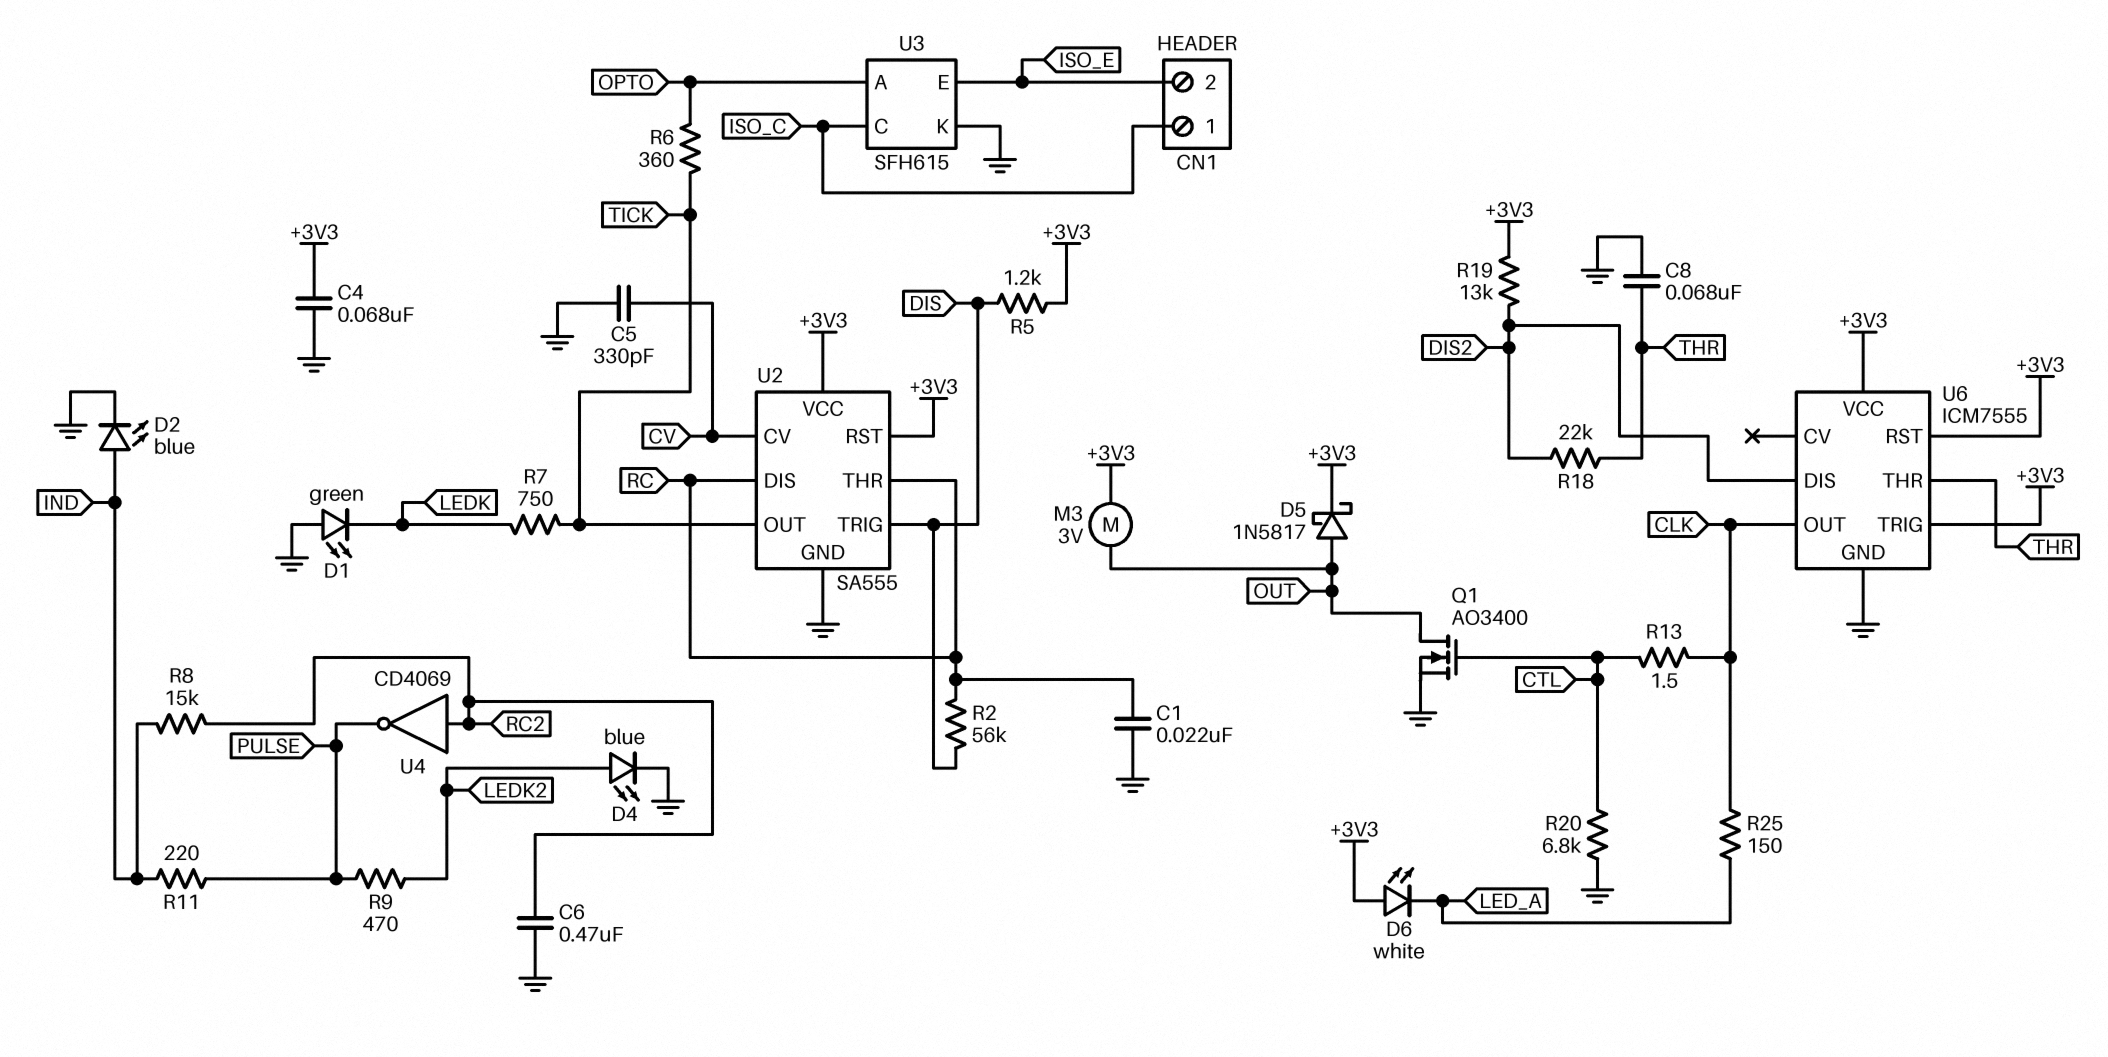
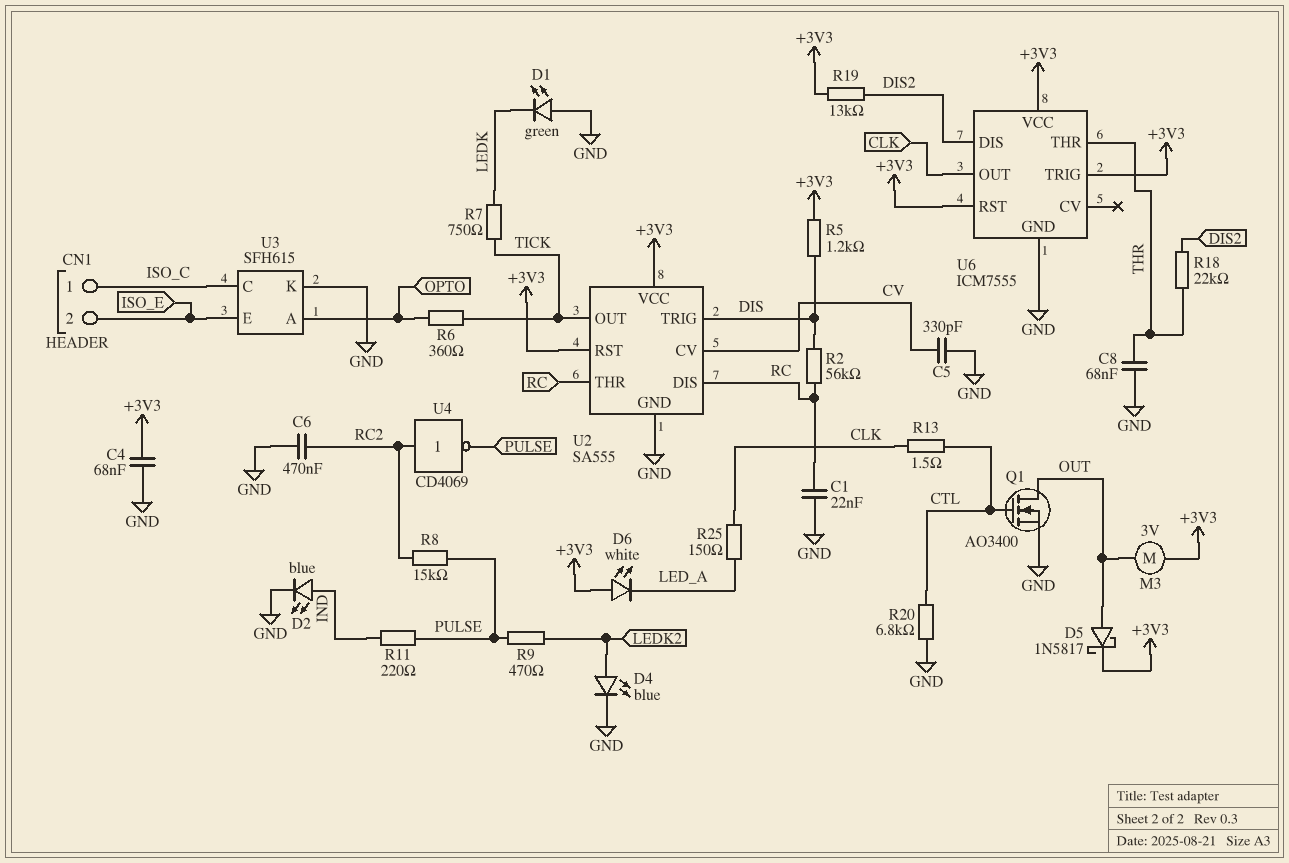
R8: 15k (IND, RC2) -> 15k (PULSE, RC2)

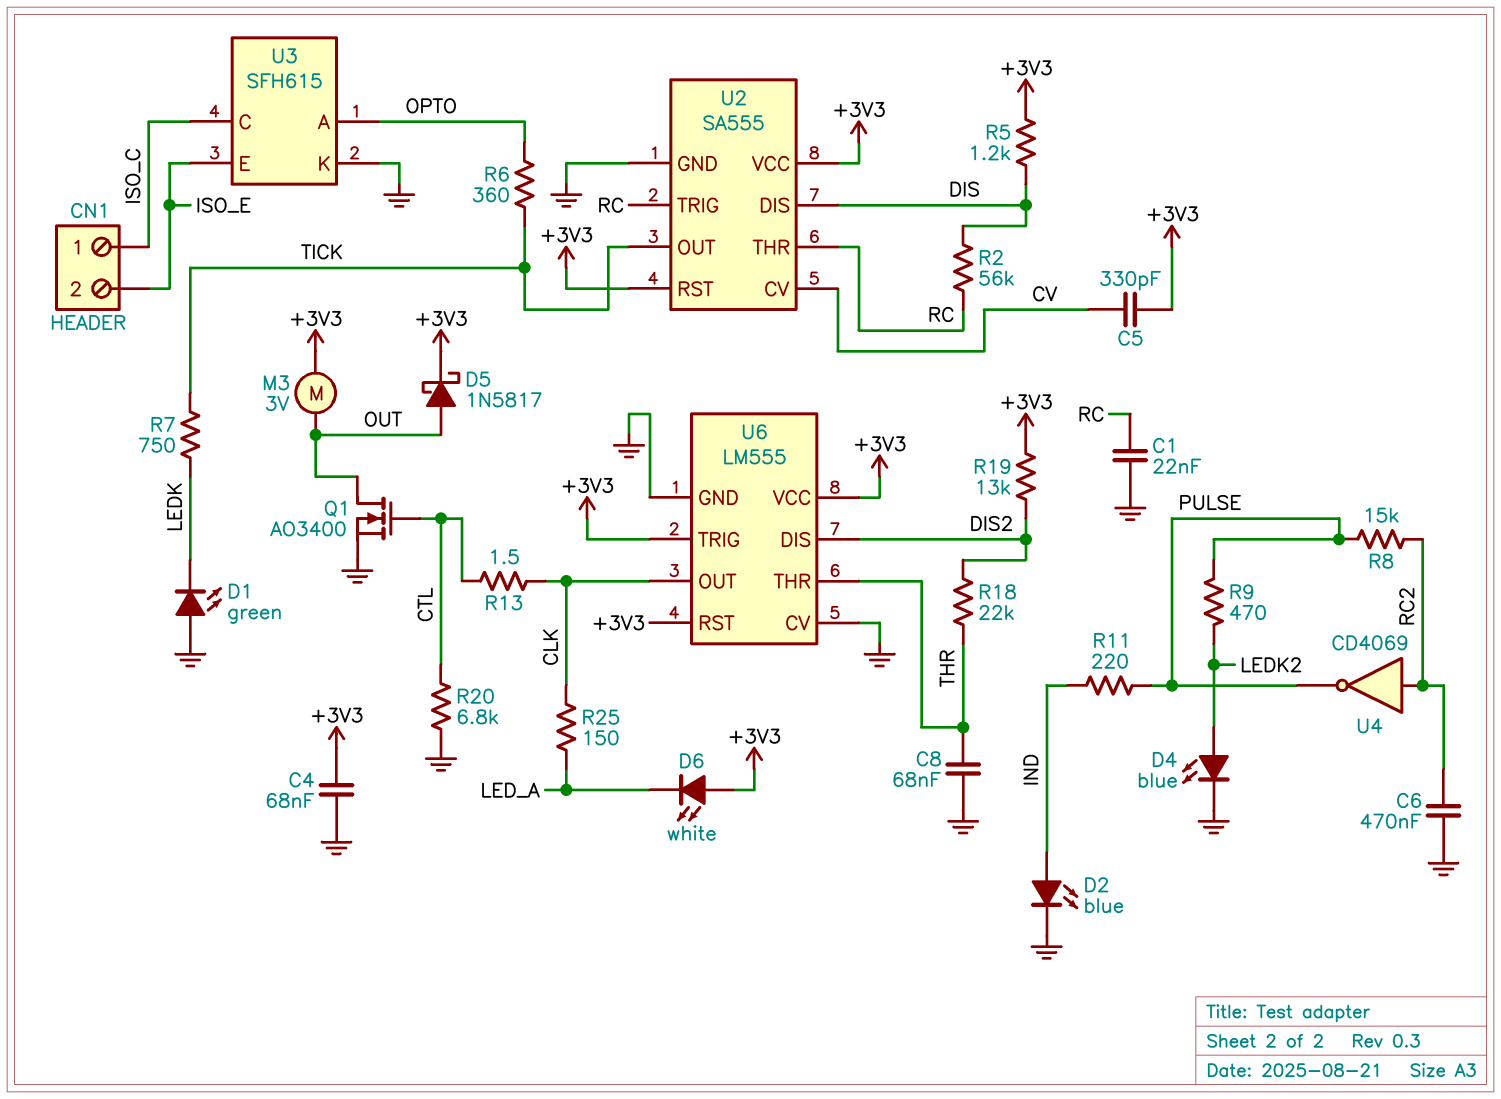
C5: 330pF (CV, GND) -> 330pF (+3V3, CV)
U2 pin DIS: RC -> DIS
U2 pin TRIG: DIS -> RC
U6: ICM7555 -> LM555
U6 pin CV: none -> GND

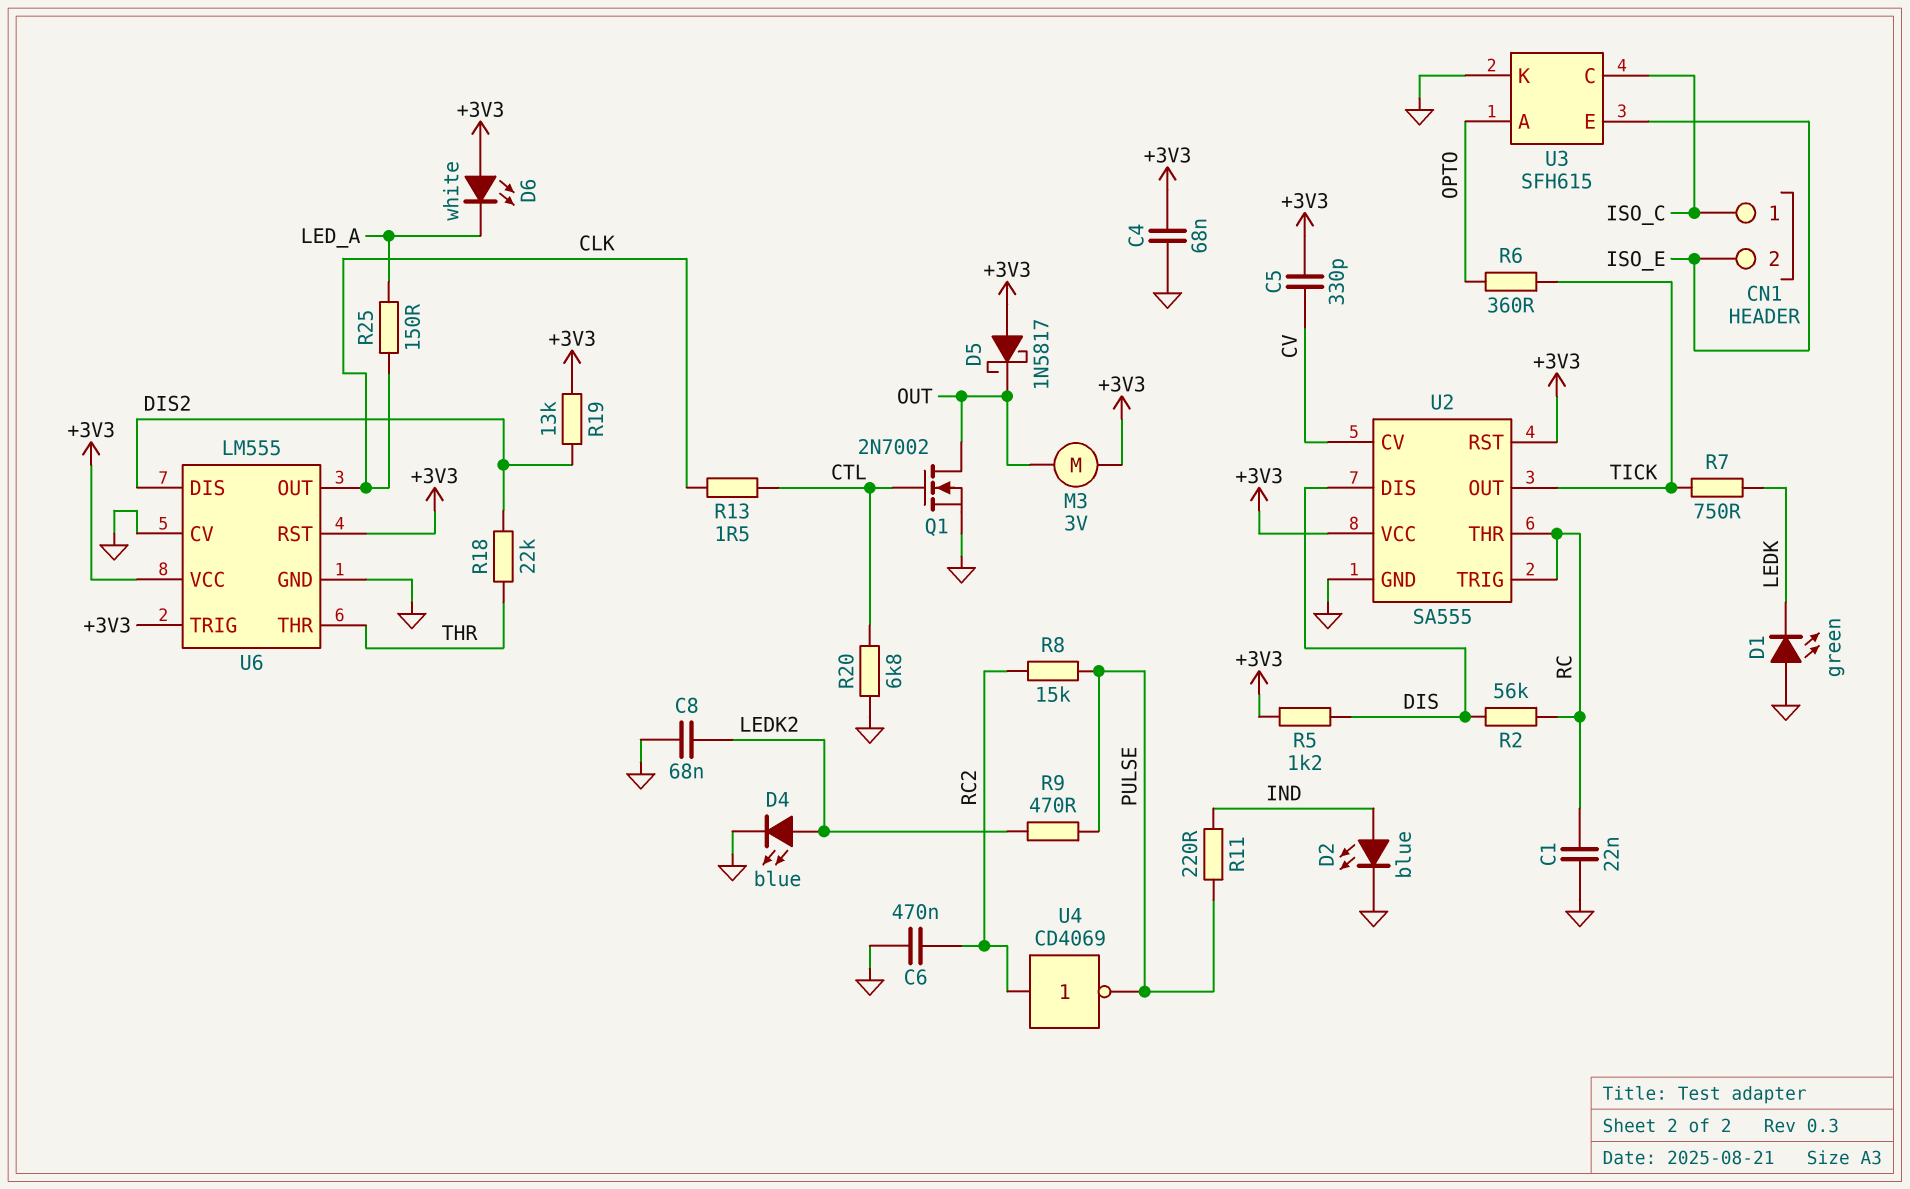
C8: 68nF (GND, THR) -> 68nF (GND, LEDK2)
D5: schottky 1N5817 (A OUT, K +3V3) -> schottky 1N5817 (A +3V3, K OUT)
Q1: NMOS AO3400 (G CTL, D OUT, S GND) -> NMOS 2N7002 (G CTL, D OUT, S GND)

